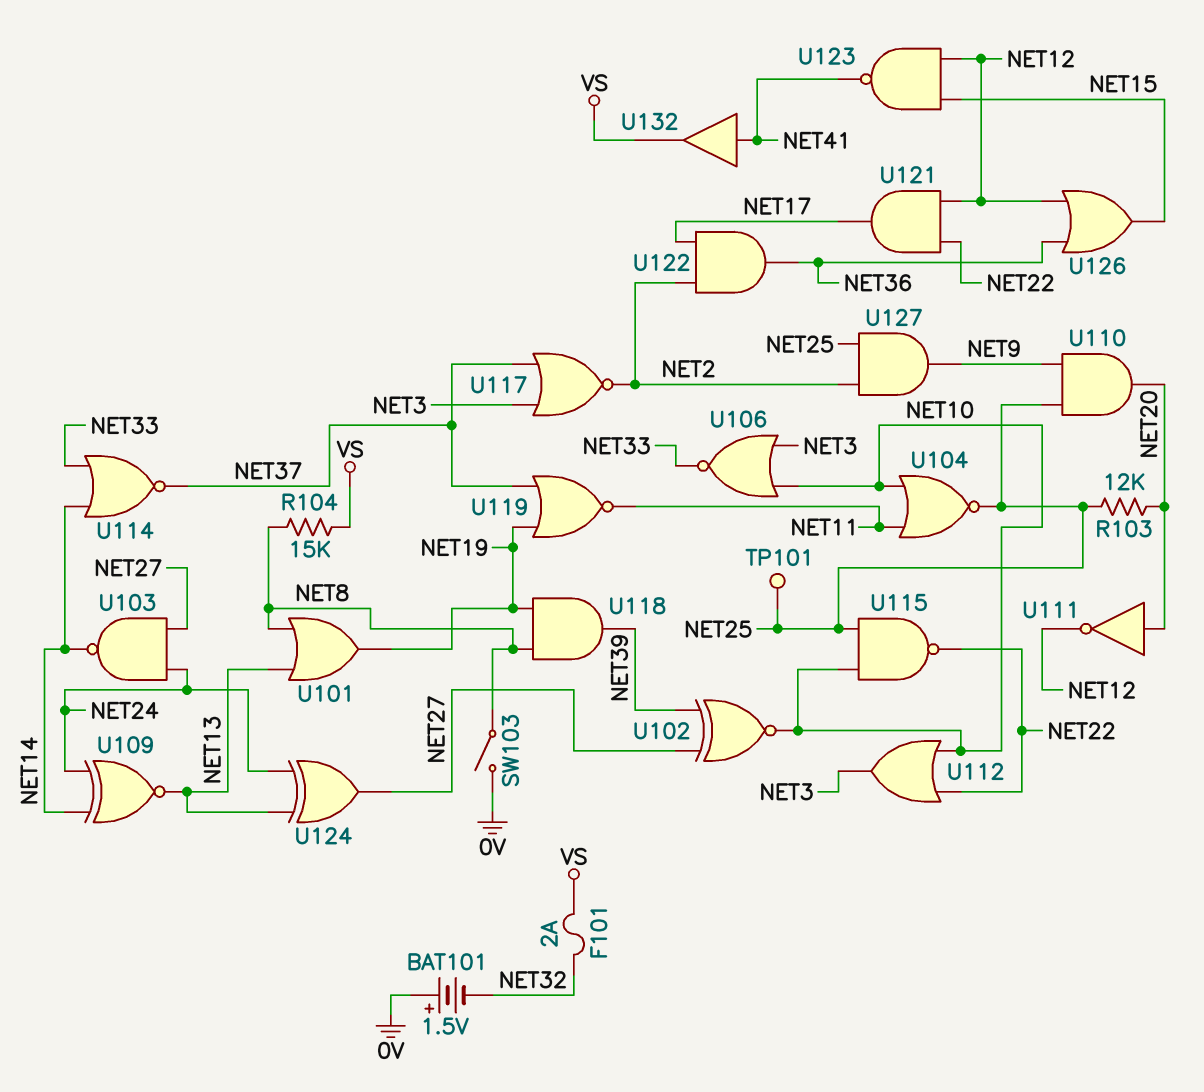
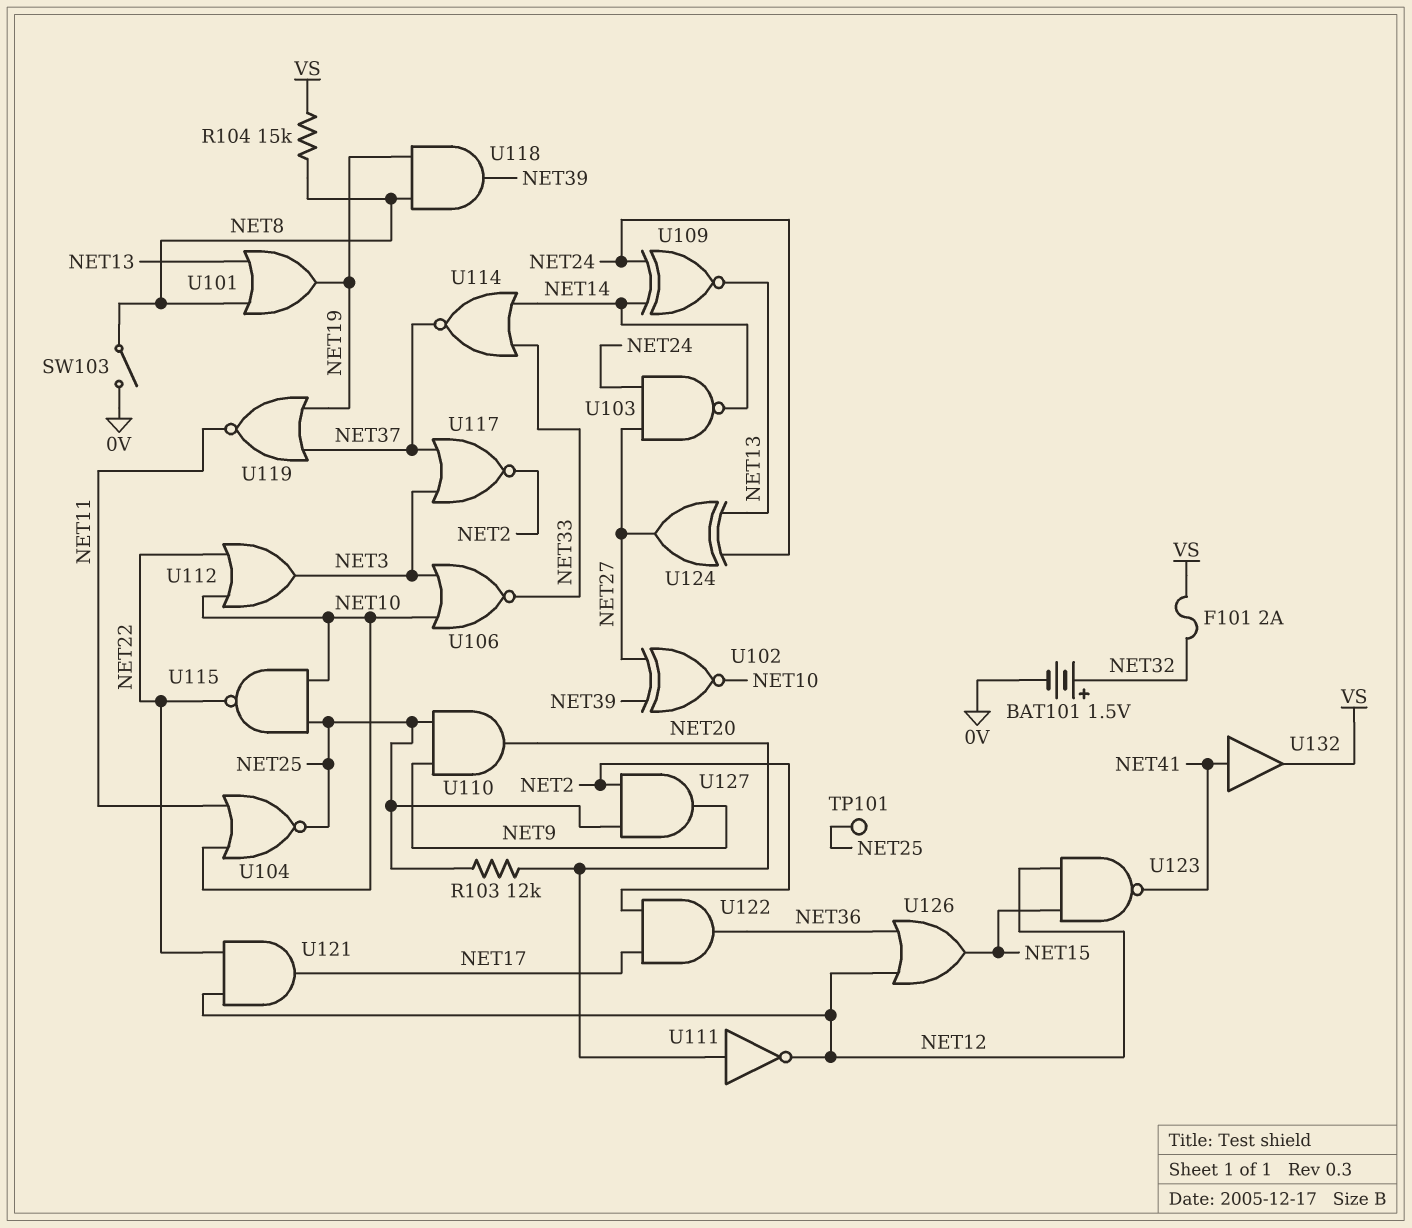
BAT101: 1.5V (plus 0V, minus NET32) -> 1.5V (plus NET32, minus 0V)

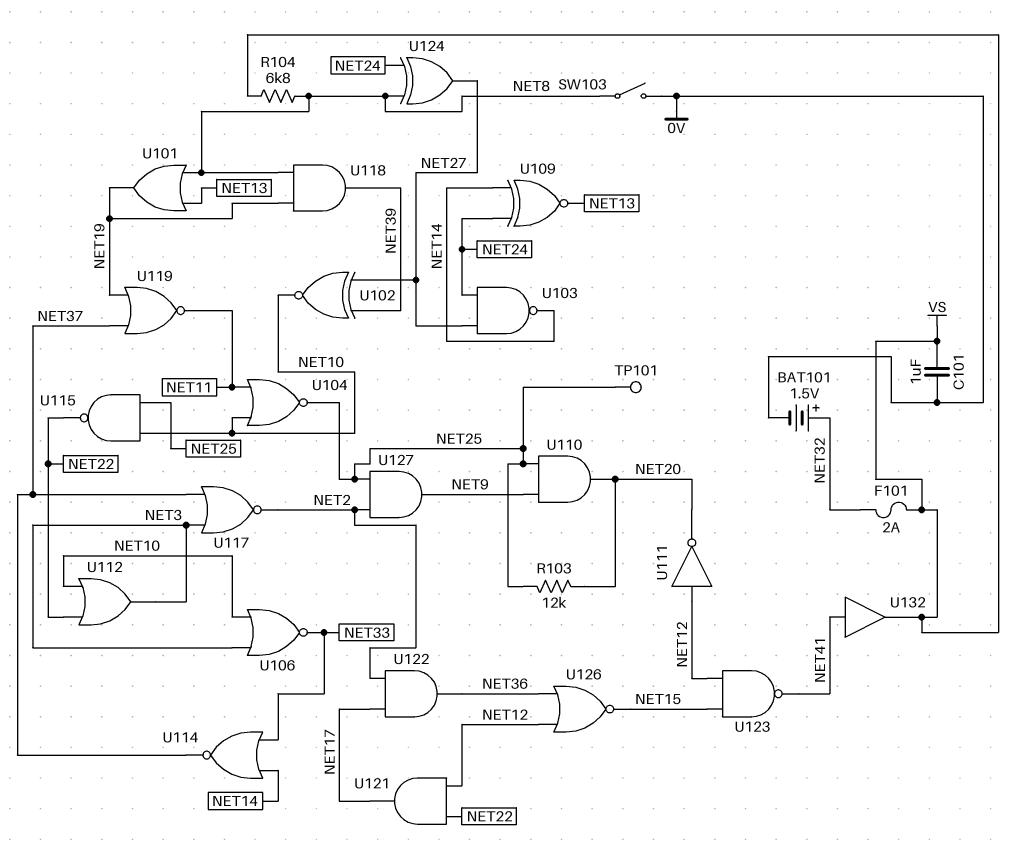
C101: none -> 1uF (0V, VS)
R104: 15k (NET8, VS) -> 6.8k (NET8, VS)
U111: NOT (in NET20, out NET12) -> NOT (in NET12, out NET20)
U124: XOR (in NET13, in NET24, out NET27) -> XOR (in NET8, in NET24, out NET27)
U126: OR (in NET12, in NET36, out NET15) -> NOR (in NET12, in NET36, out NET15)

